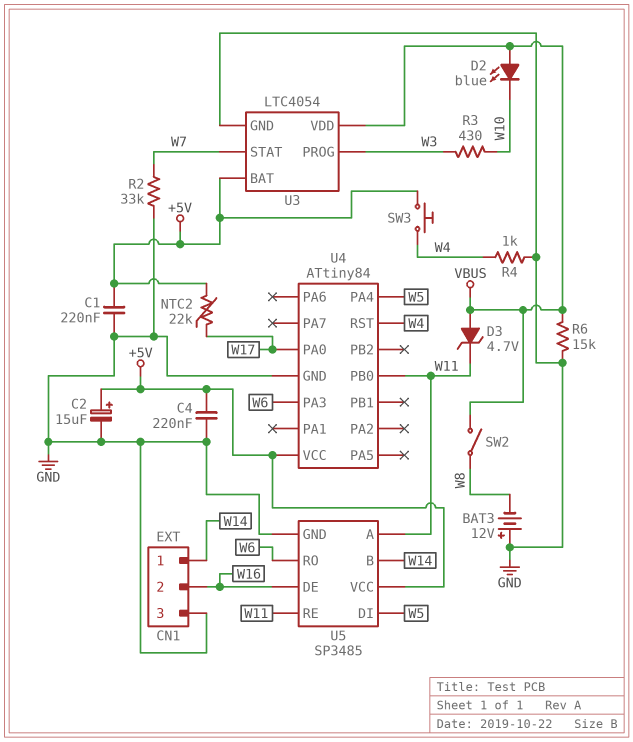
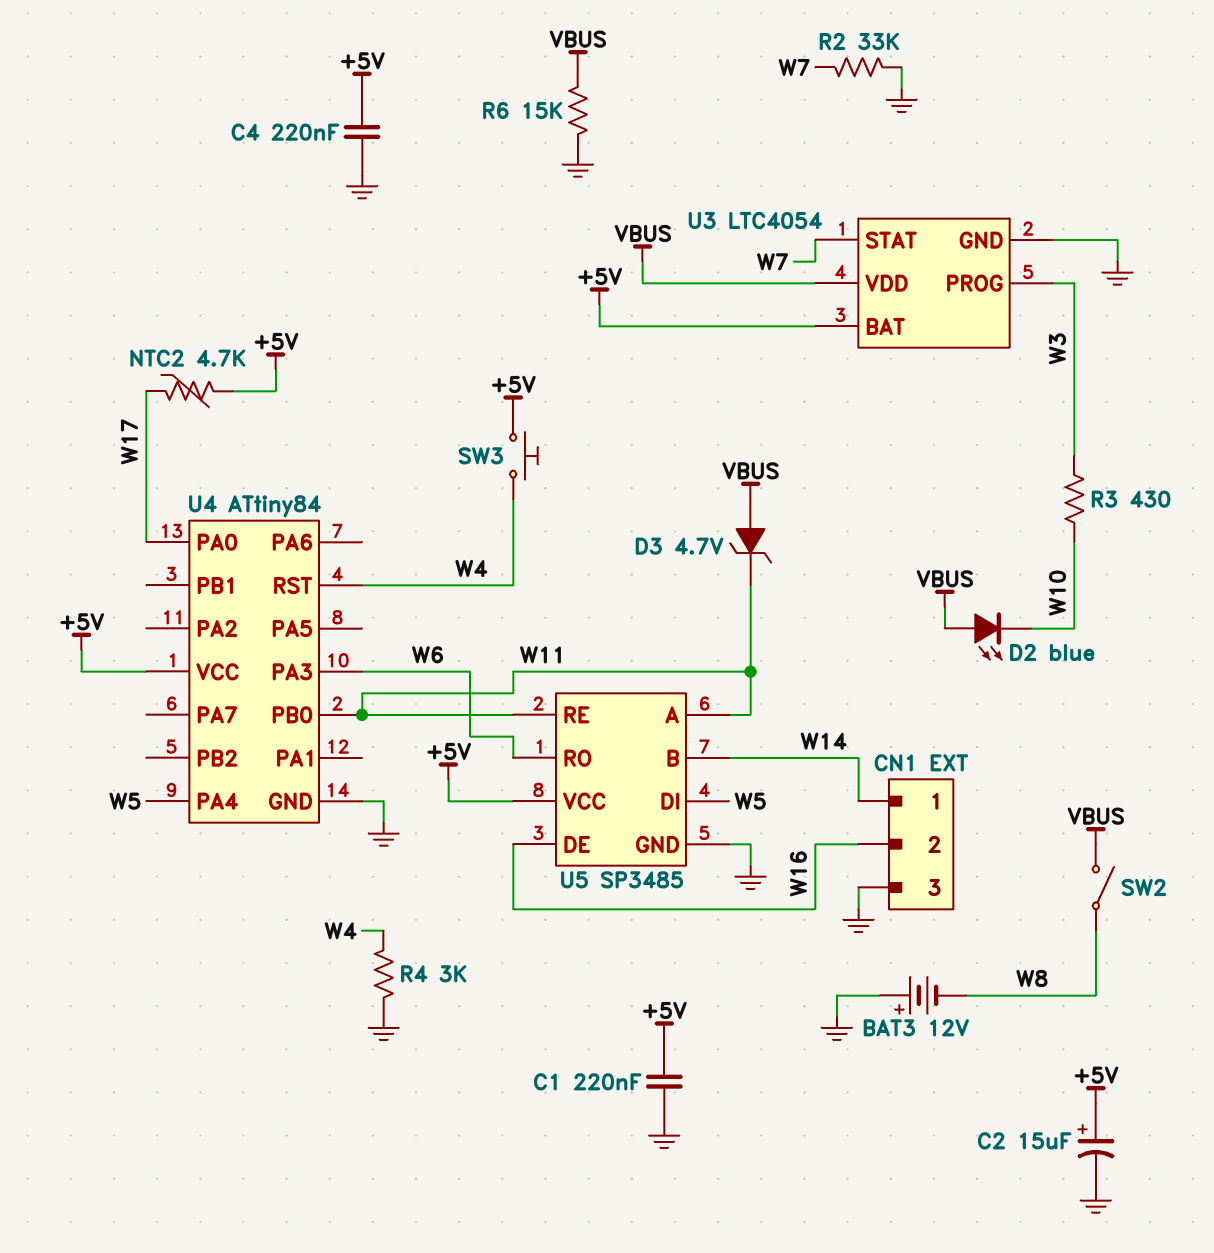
NTC2: 22k (+5V, W17) -> 4.7k (+5V, W17)
R4: 1k (GND, W4) -> 3k (GND, W4)

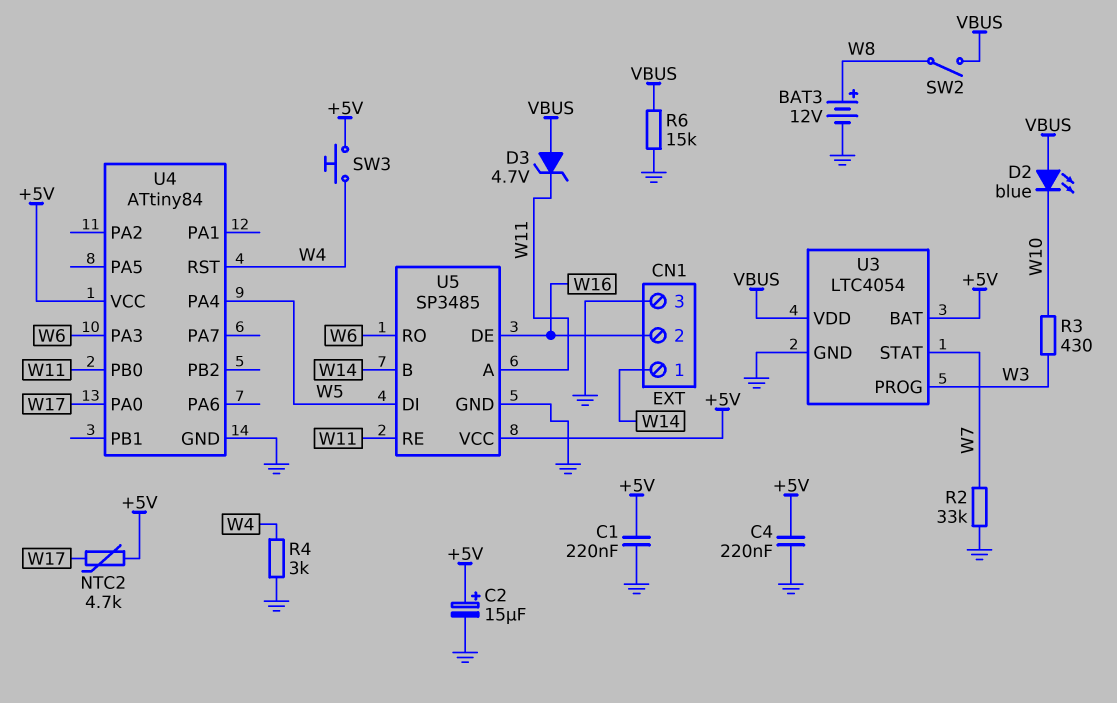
BAT3: 12V (plus GND, minus W8) -> 12V (plus W8, minus GND)

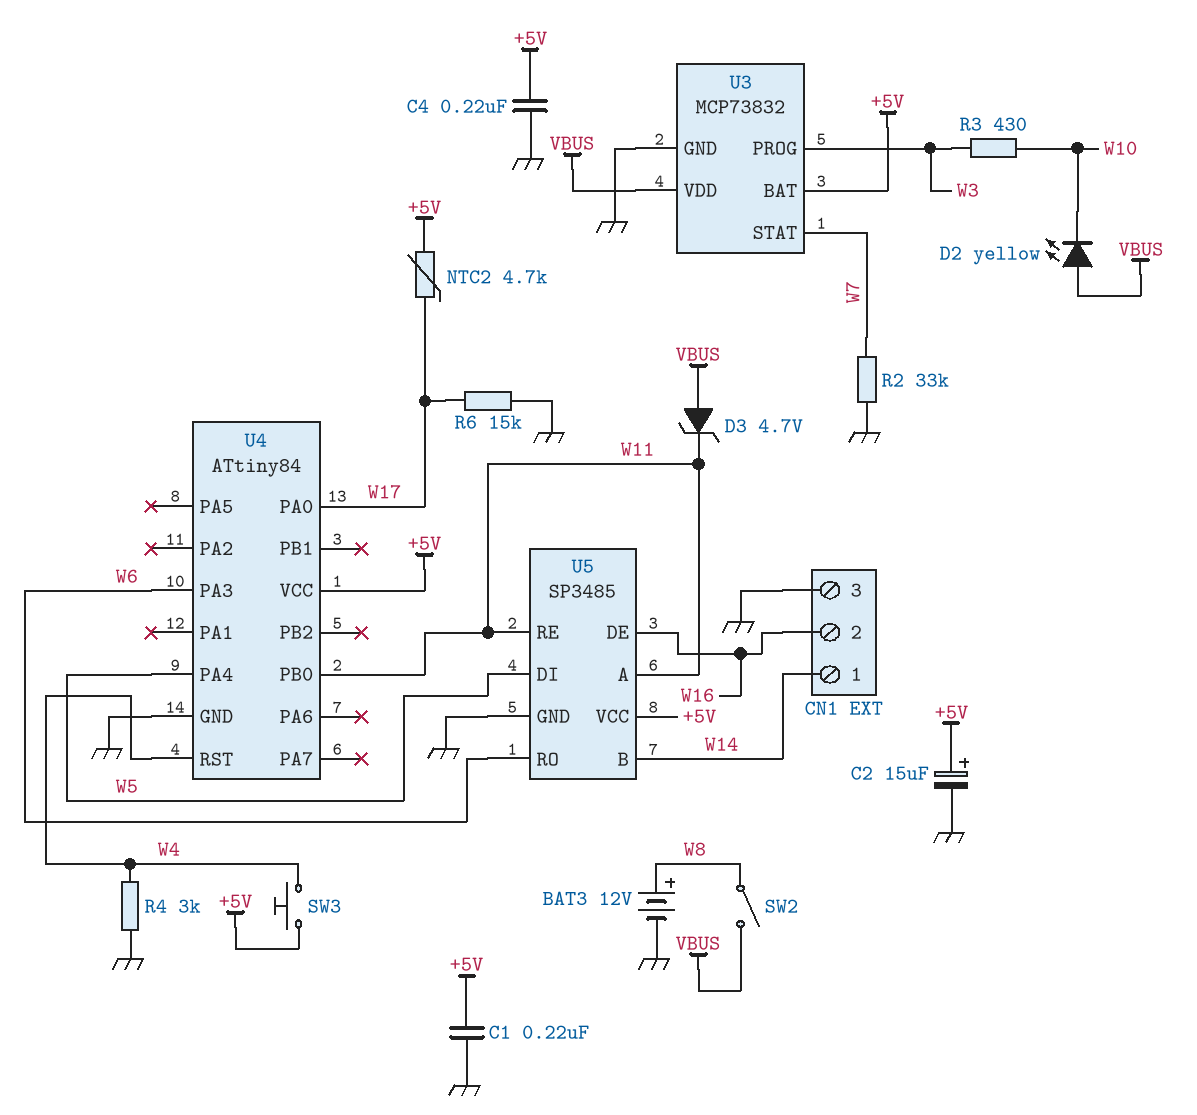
D2: LED blue (A VBUS, K W10) -> LED yellow (A VBUS, K W10)
R6: 15k (GND, VBUS) -> 15k (GND, W17)
U3: LTC4054 -> MCP73832

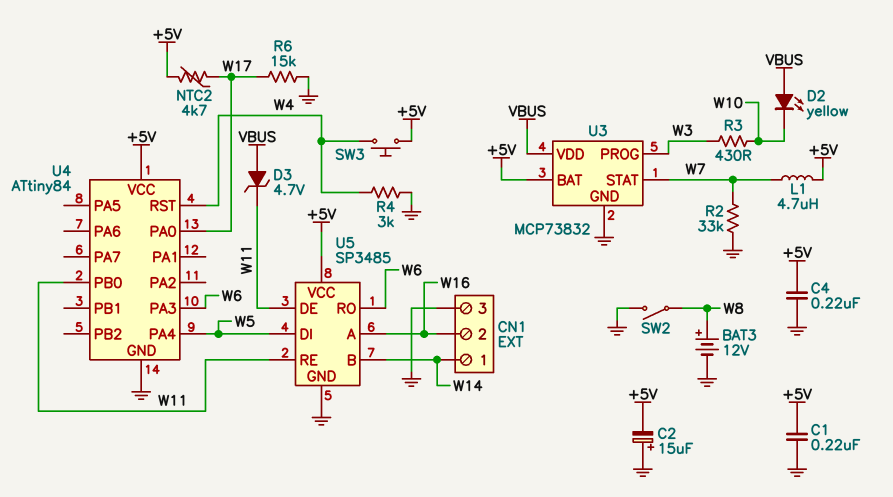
C2: 15uF (plus +5V, minus GND) -> 15uF (plus GND, minus +5V)
L1: none -> 4.7uH (+5V, W7)
SW2: switch (VBUS, W8) -> switch (GND, W8)
U5 pin A: W11 -> W16
U5 pin DE: W16 -> W11

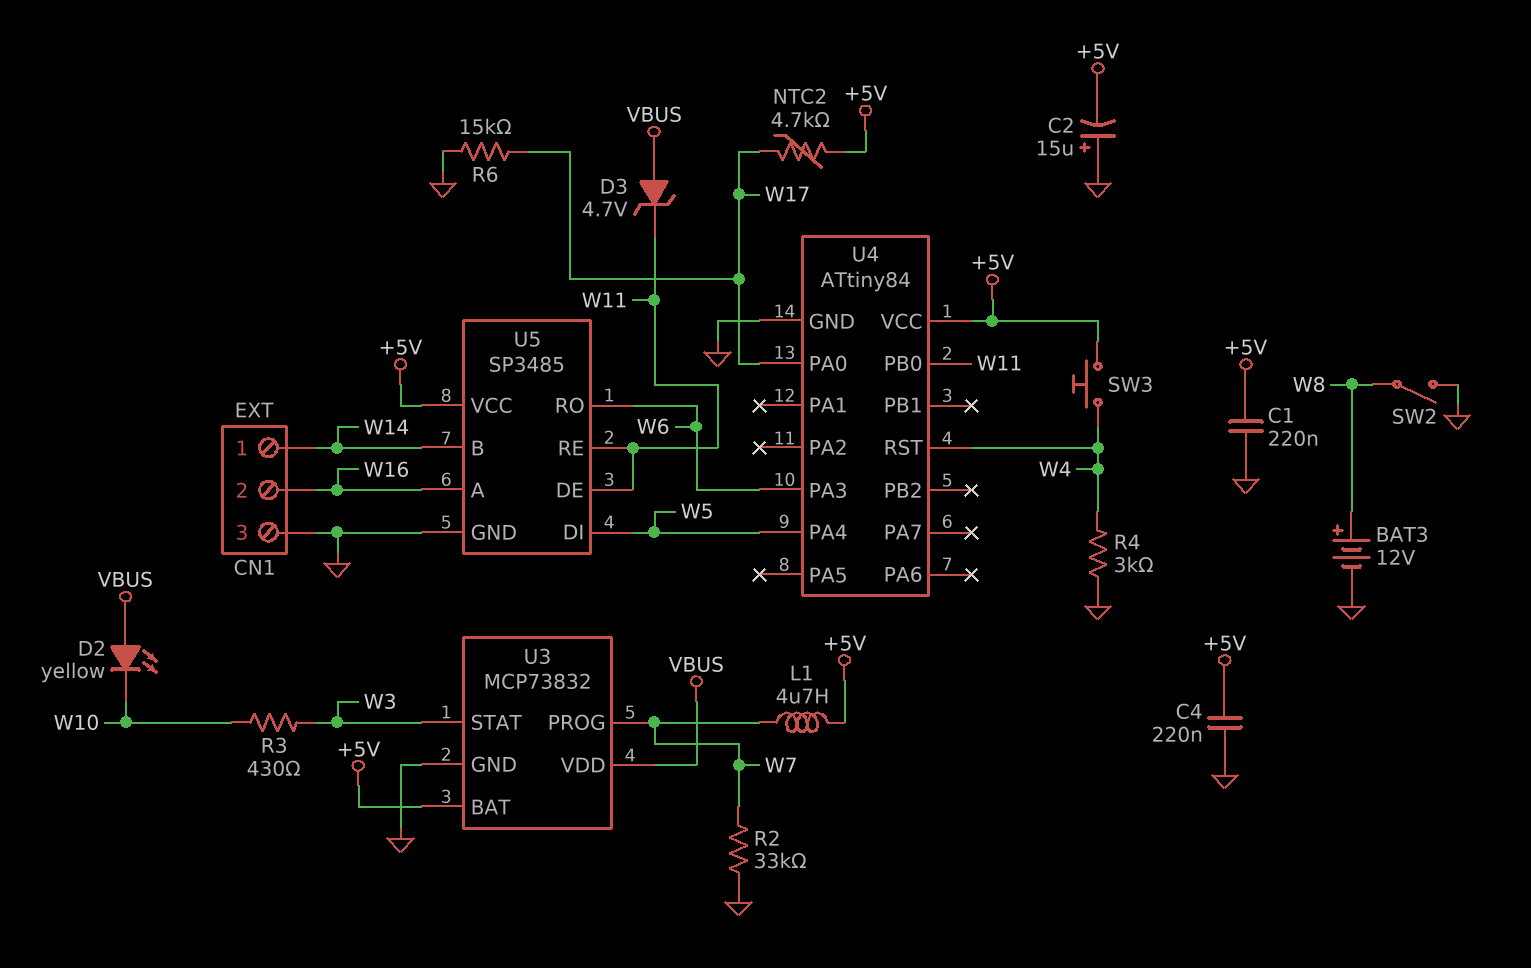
U3 pin PROG: W3 -> W7
U3 pin STAT: W7 -> W3

